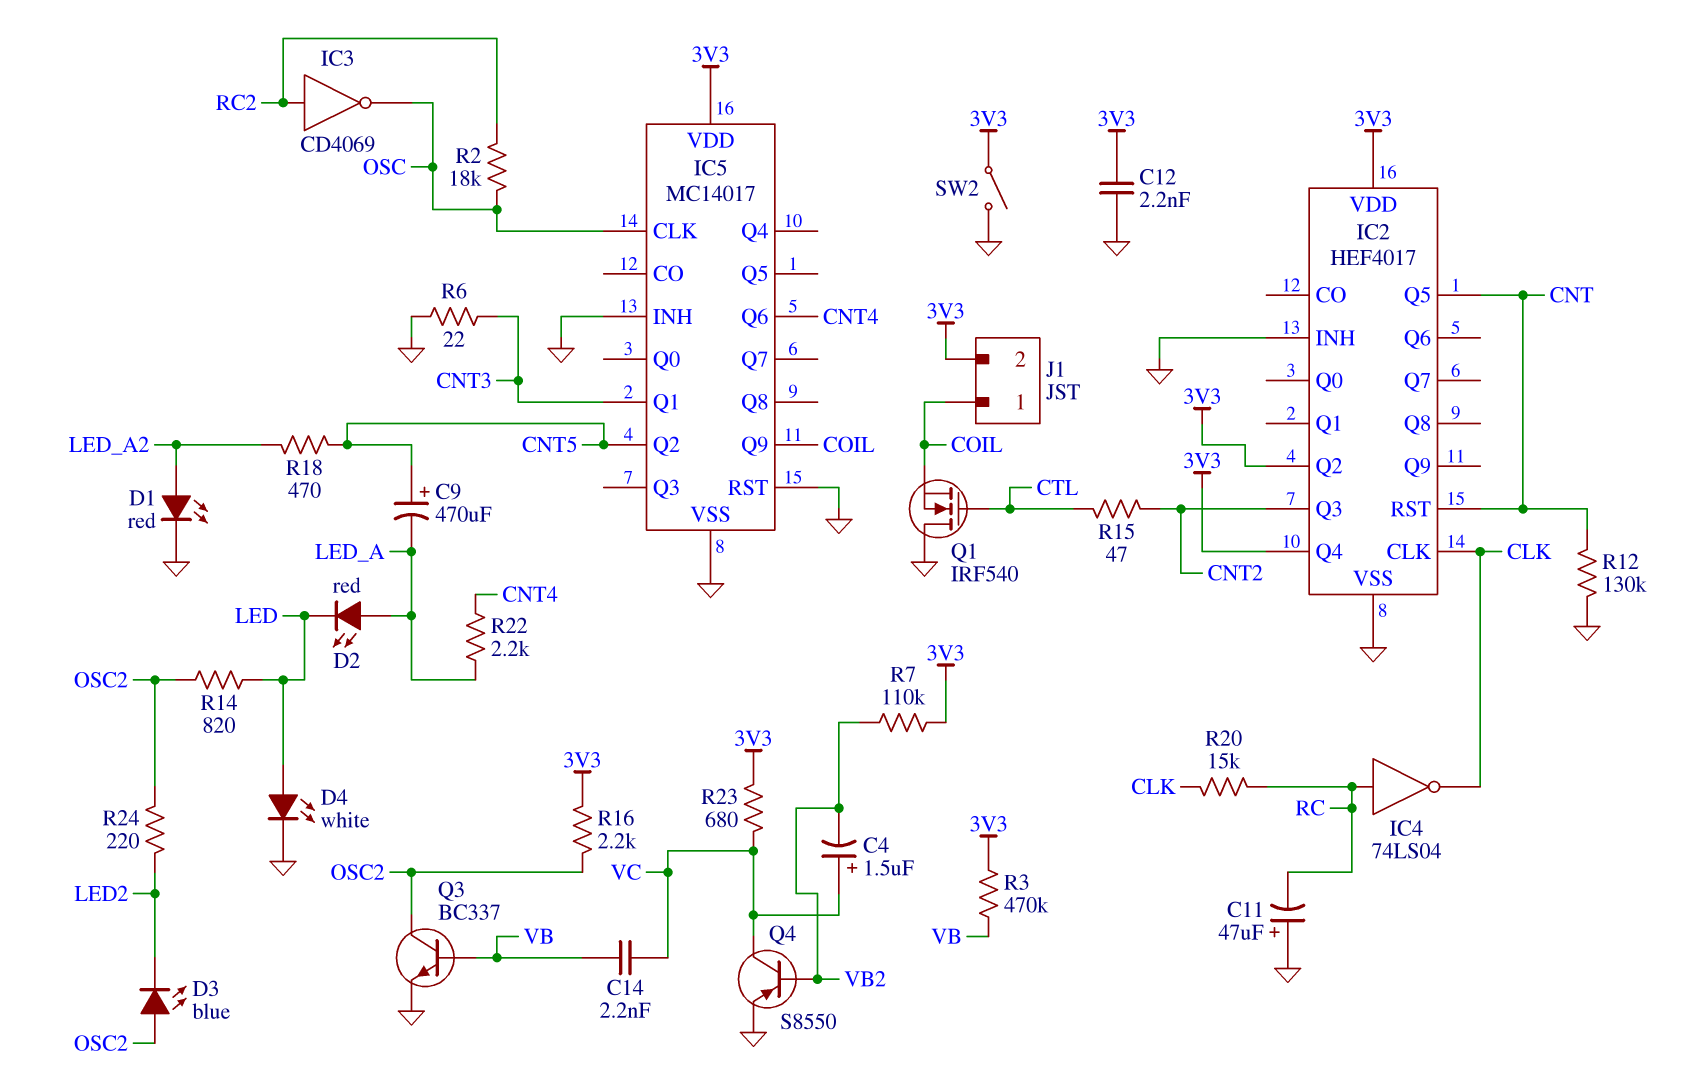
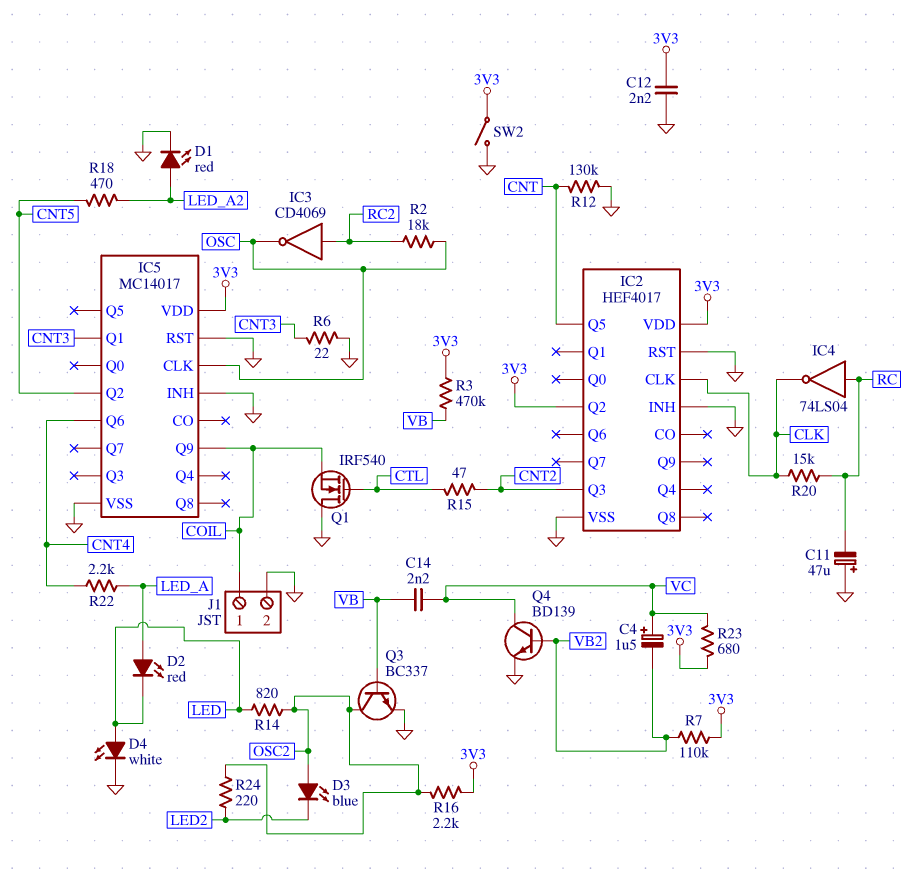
C9: 470uF (plus CNT5, minus LED_A) -> none
IC2 pin Q4: 3V3 -> none
IC2 pin RST: CNT -> GND
J1 pin 2: 3V3 -> GND
Q4: PNP S8550 (B VB2, C VC, E GND) -> NPN BD139 (B VB2, C VC, E GND)

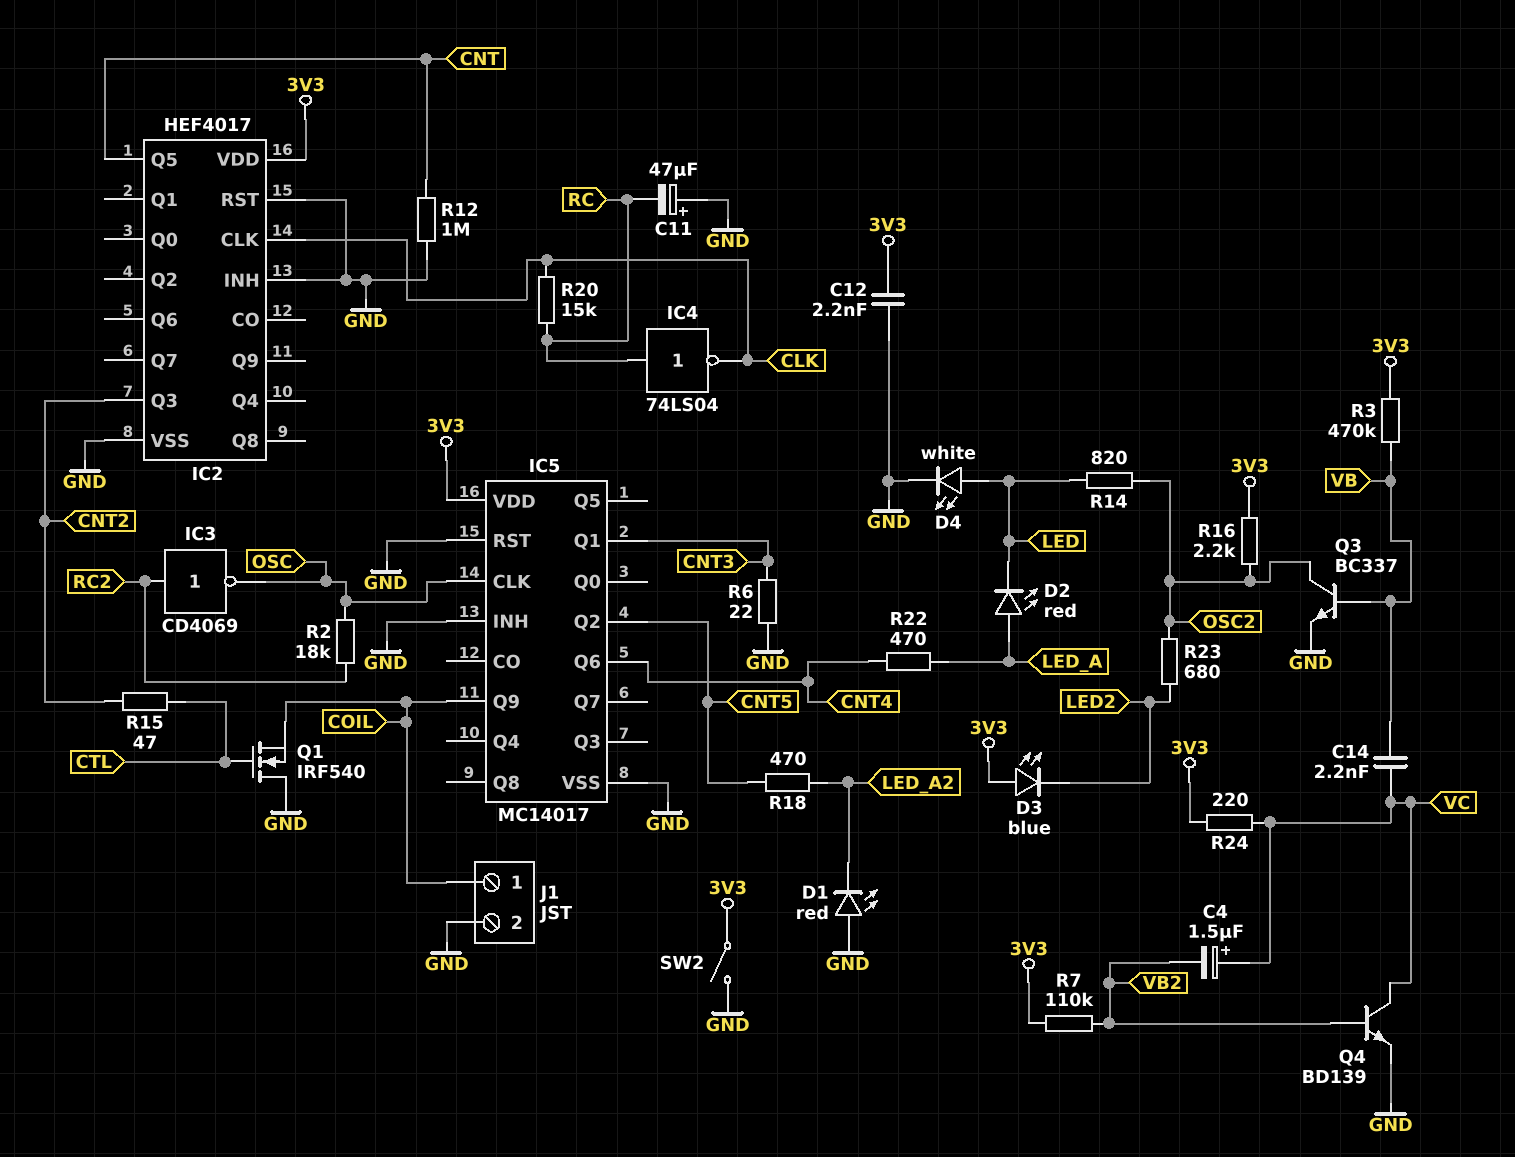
D1: LED red (A LED_A2, K GND) -> LED red (A GND, K LED_A2)
D3: LED blue (A OSC2, K LED2) -> LED blue (A 3V3, K LED2)
IC2 pin Q2: 3V3 -> none
R12: 130k (CNT, GND) -> 1M (CNT, GND)
R22: 2.2k (CNT4, LED_A) -> 470 (CNT4, LED_A)
R23: 680 (3V3, VC) -> 680 (LED2, OSC2)
R24: 220 (LED2, OSC2) -> 220 (3V3, VC)

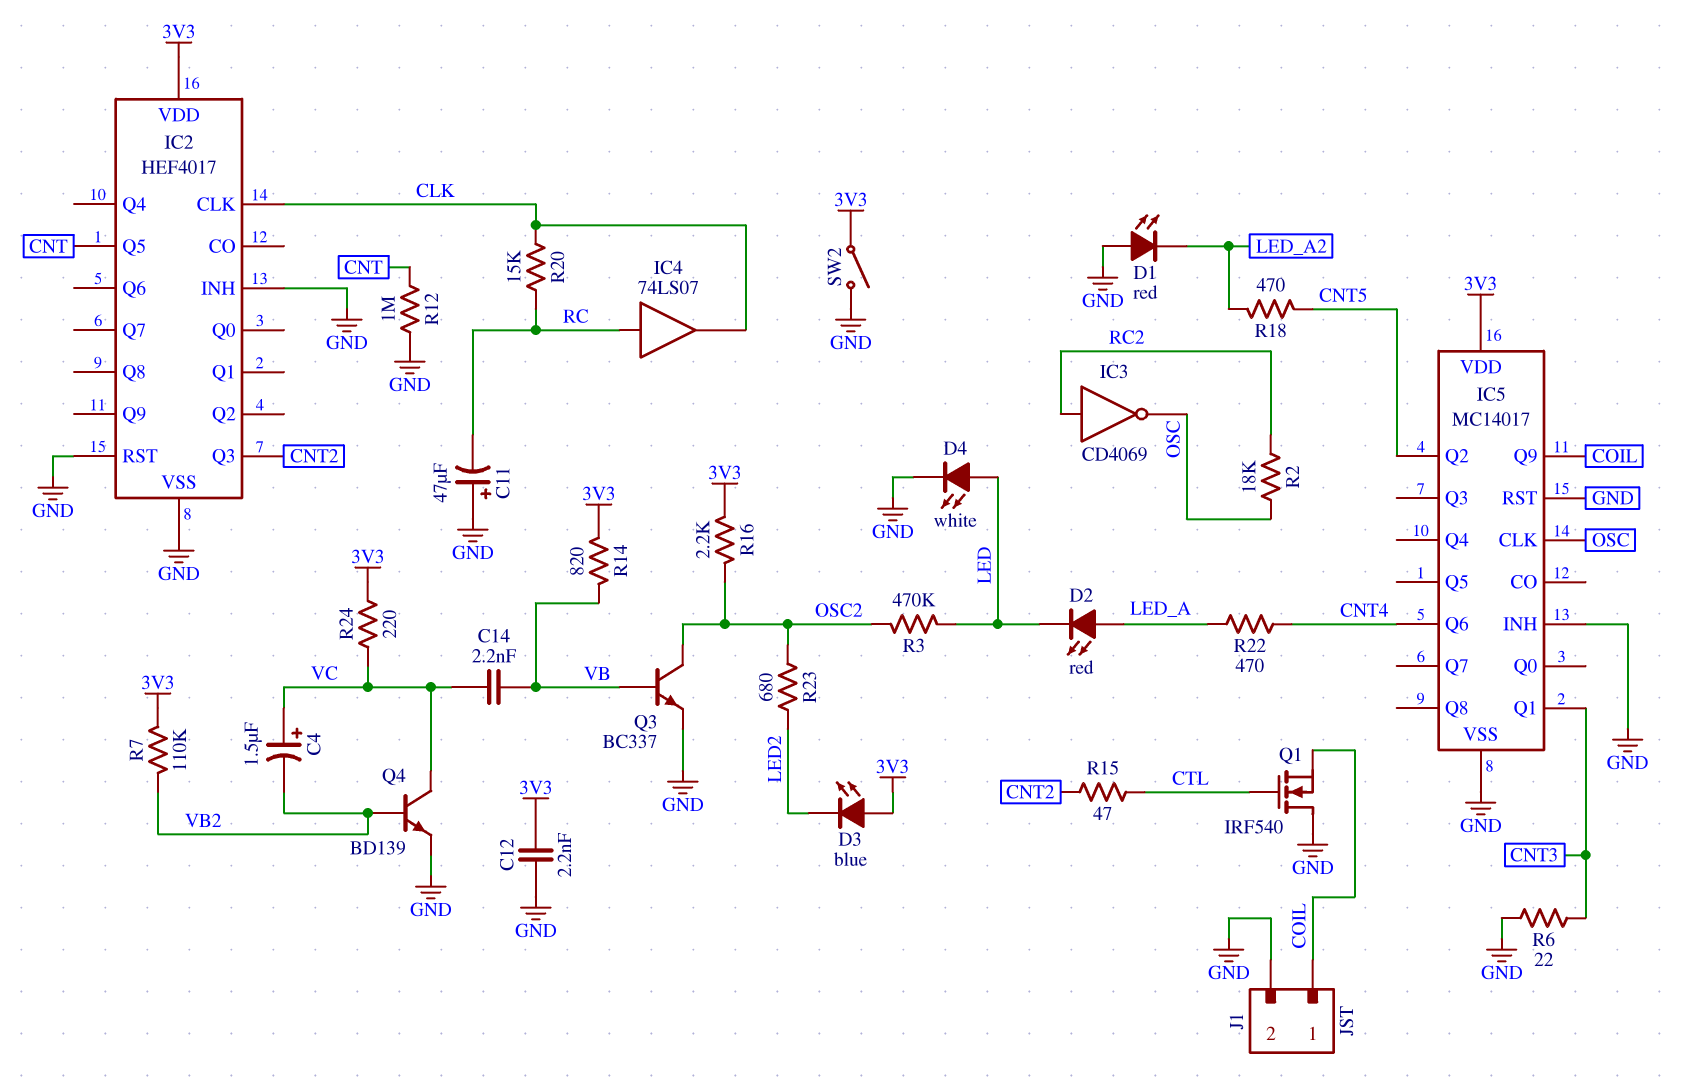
IC4: NOT 74LS04 (in RC, out CLK) -> buffer 74LS07 (in RC, out CLK)
R3: 470k (3V3, VB) -> 470k (LED, OSC2)
R14: 820 (LED, OSC2) -> 820 (3V3, VB)

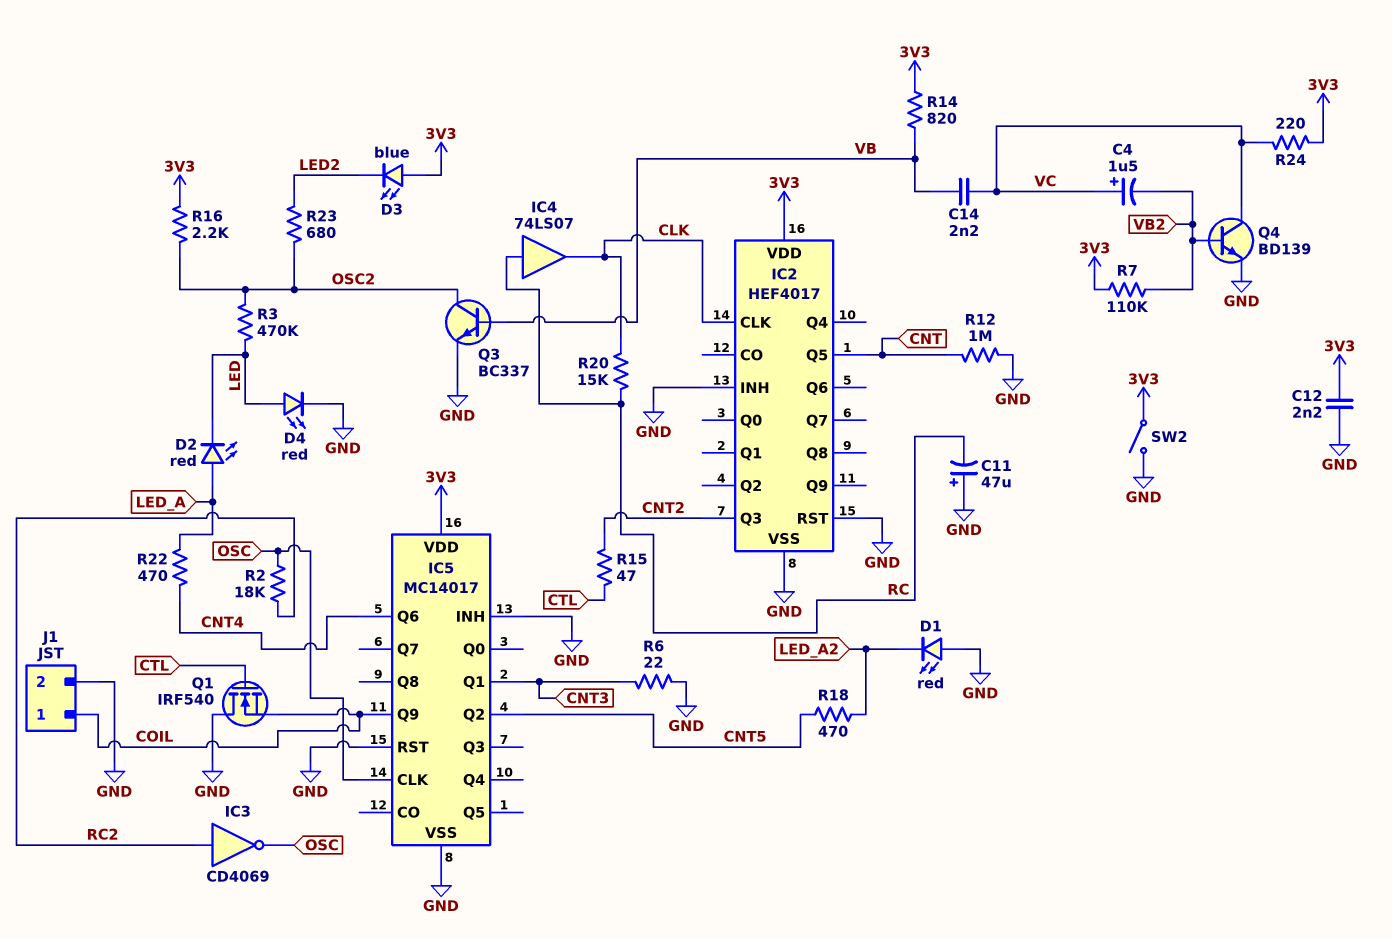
D4: LED white (A LED, K GND) -> LED red (A LED, K GND)

